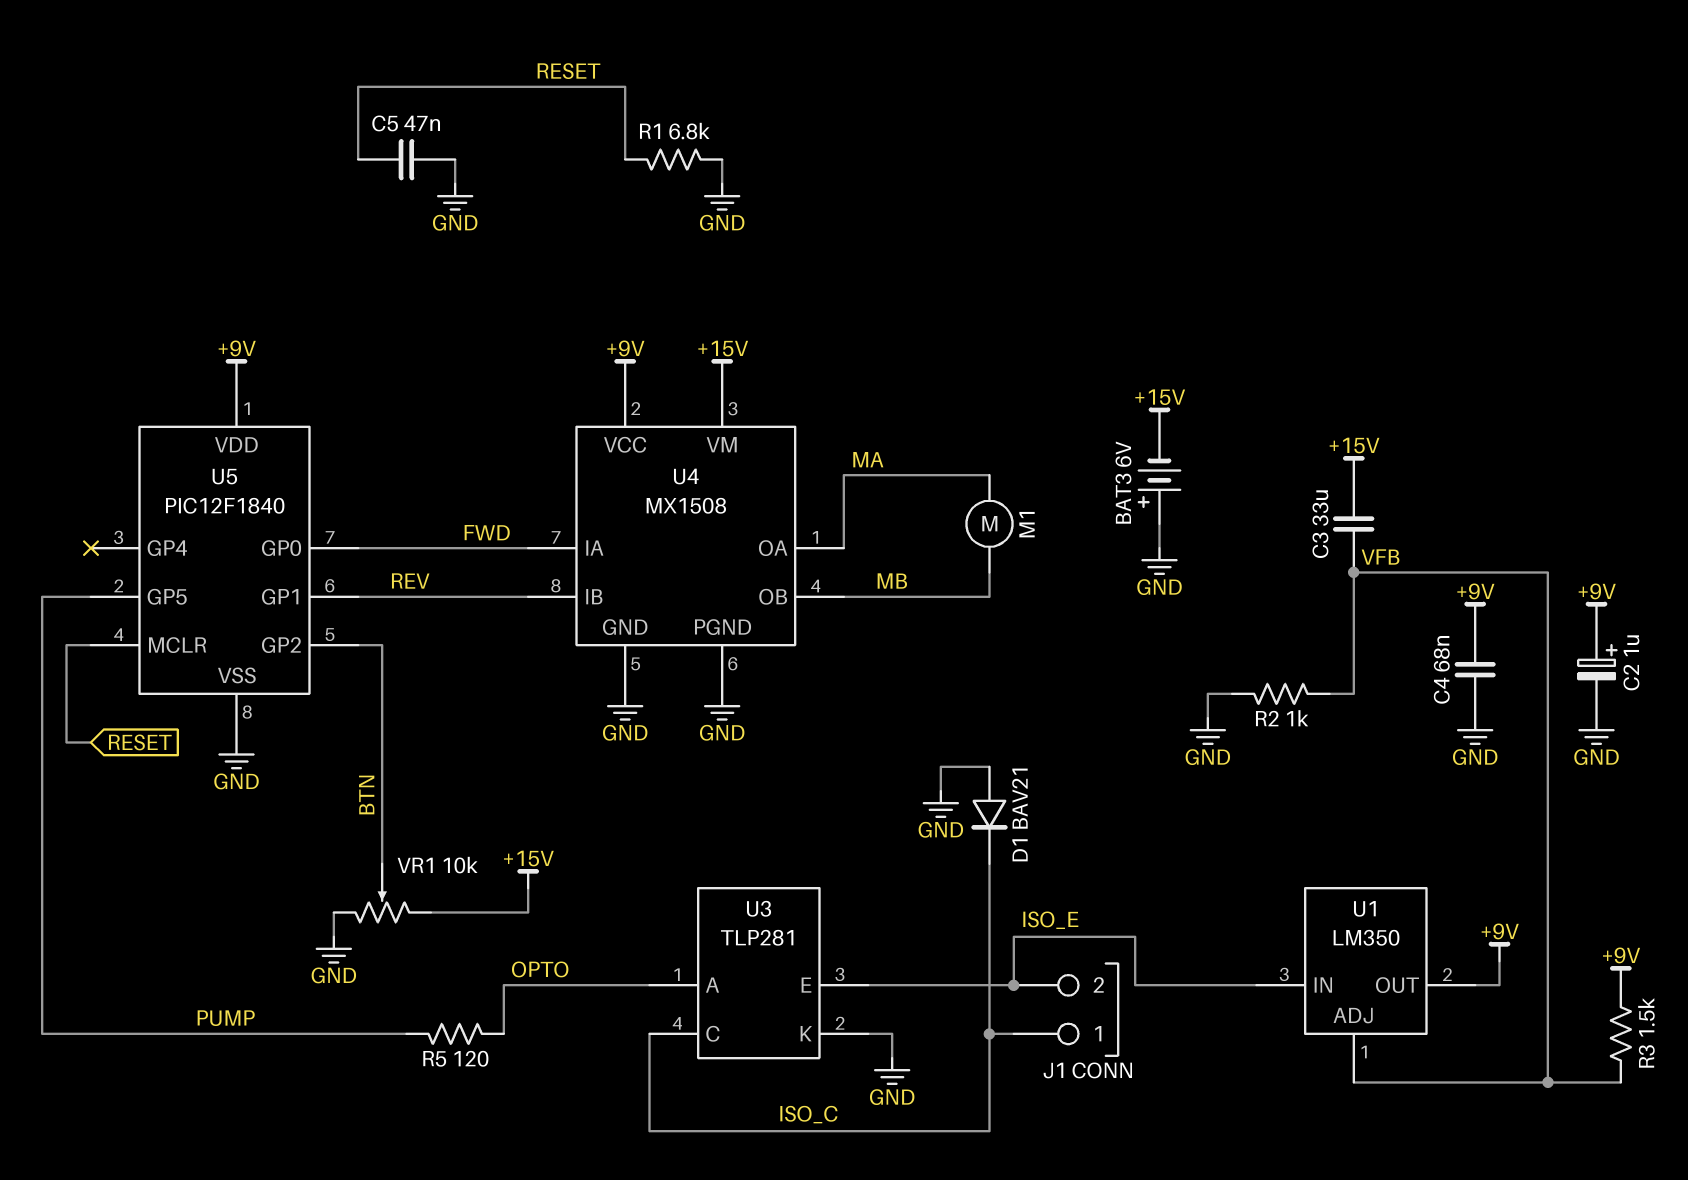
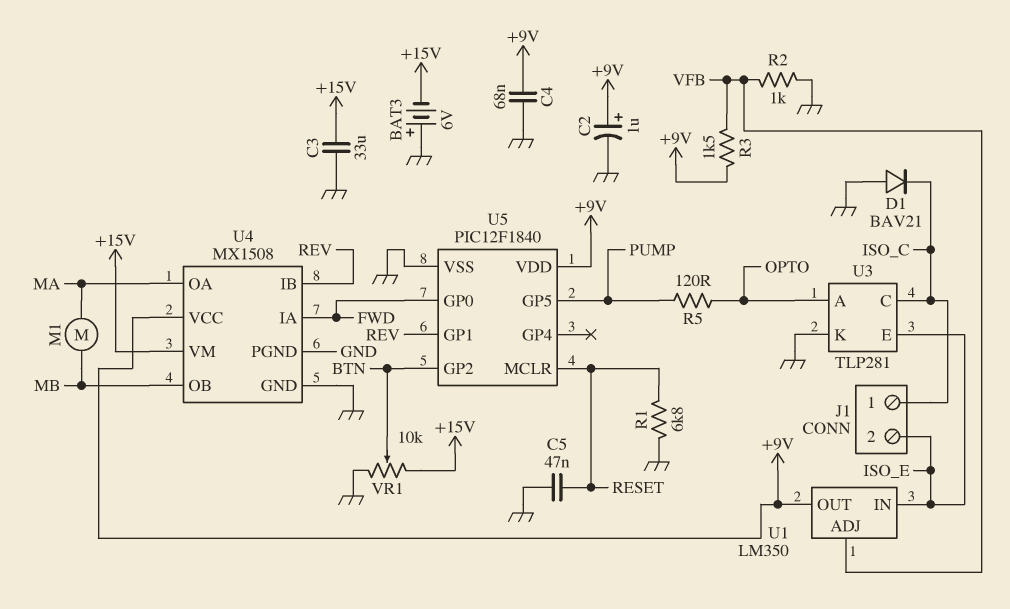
C3: 33uF (+15V, VFB) -> 33uF (+15V, GND)

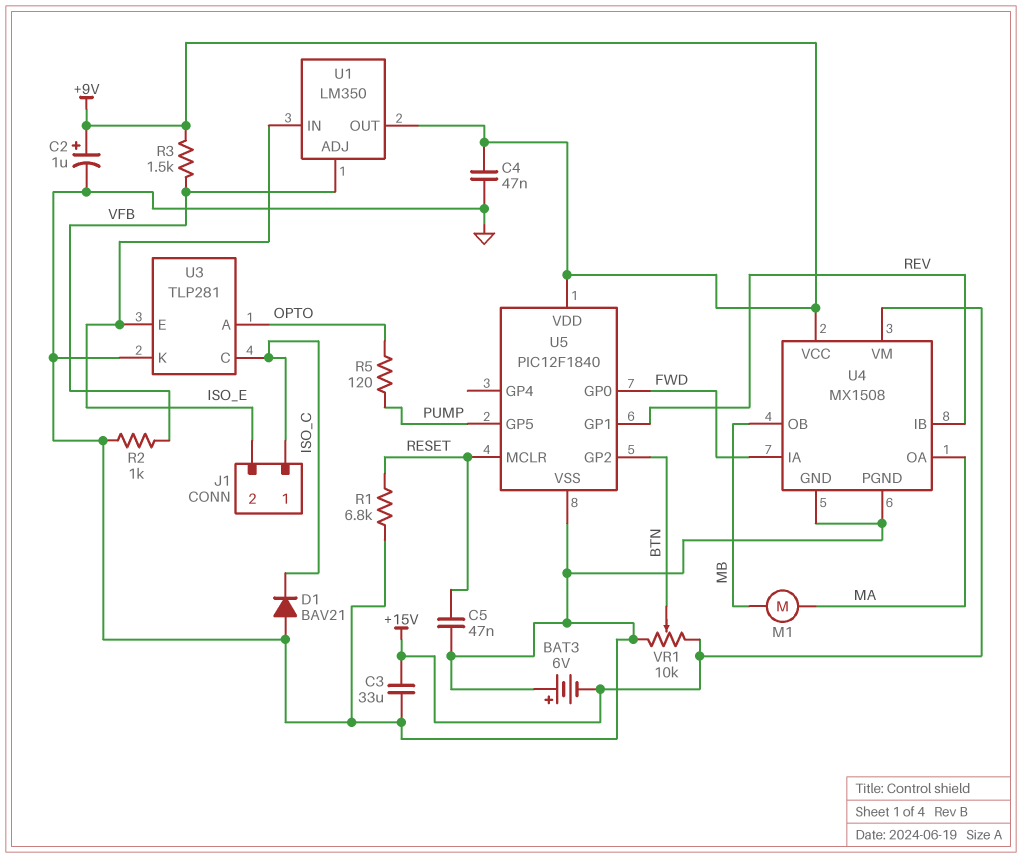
C4: 68nF (+9V, GND) -> 47nF (+9V, GND)

